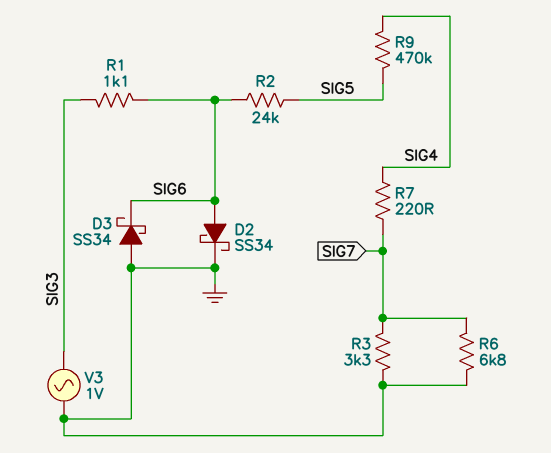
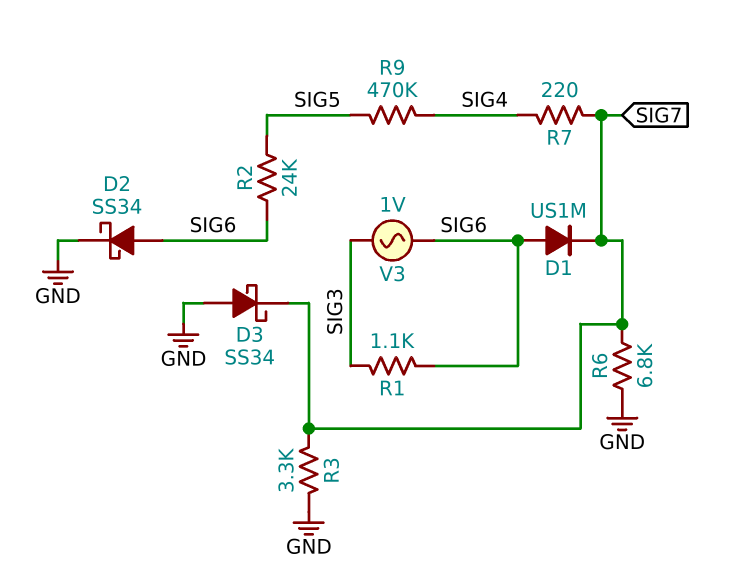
D1: none -> diode US1M (A SIG6, K SIG7)
D3: schottky SS34 (A GND, K SIG6) -> schottky SS34 (A GND, K SIG7)
V3: AC 1V (GND, SIG3) -> AC 1V (SIG3, SIG6)

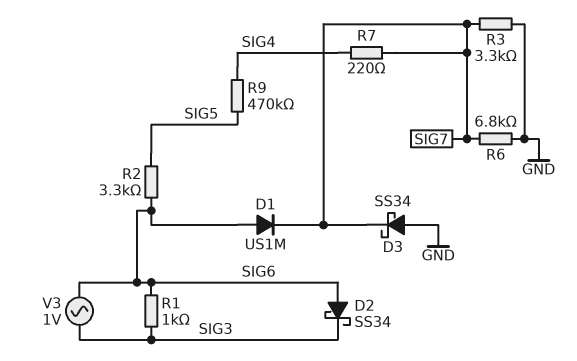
D2: schottky SS34 (A SIG6, K GND) -> schottky SS34 (A SIG6, K SIG3)
R1: 1.1k (SIG3, SIG6) -> 1k (SIG3, SIG6)
R2: 24k (SIG5, SIG6) -> 3.3k (SIG5, SIG6)

